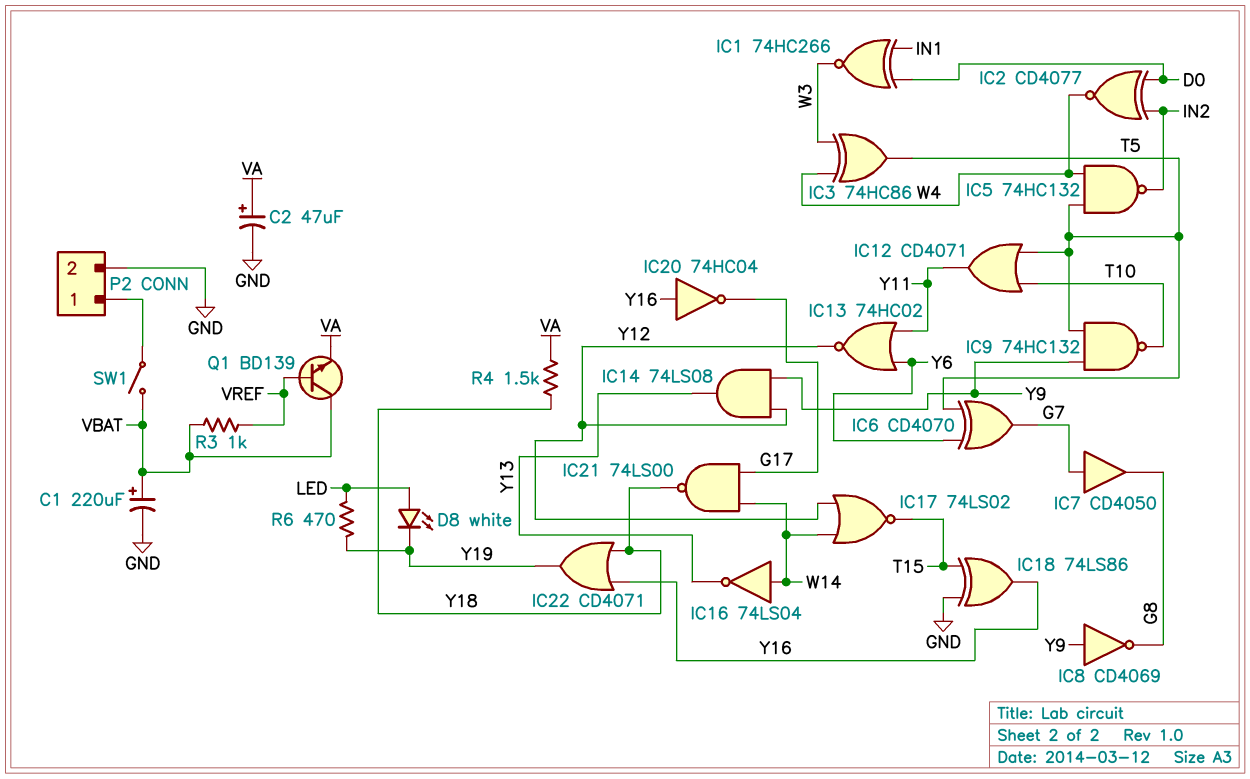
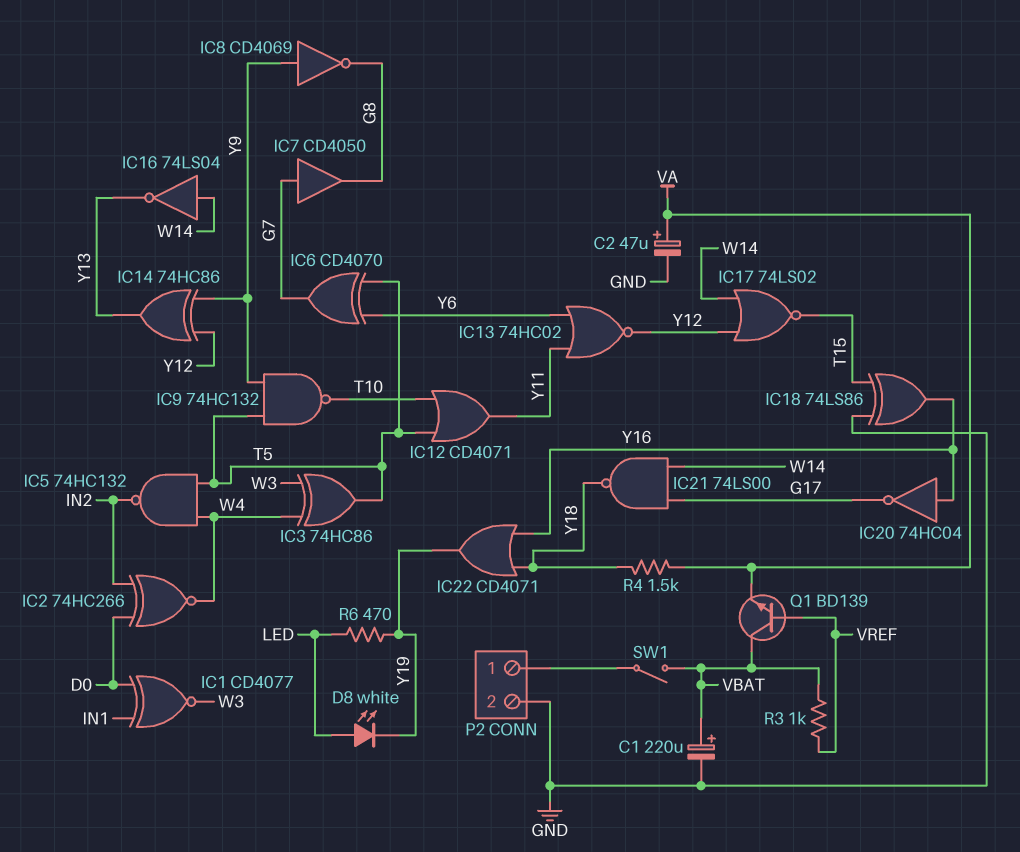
IC1: XNOR 74HC266 (in D0, in IN1, out W3) -> XNOR CD4077 (in D0, in IN1, out W3)
IC2: XNOR CD4077 (in D0, in IN2, out W4) -> XNOR 74HC266 (in D0, in IN2, out W4)
IC14: AND 74LS08 (in Y9, in Y12, out Y13) -> XOR 74HC86 (in Y9, in Y12, out Y13)

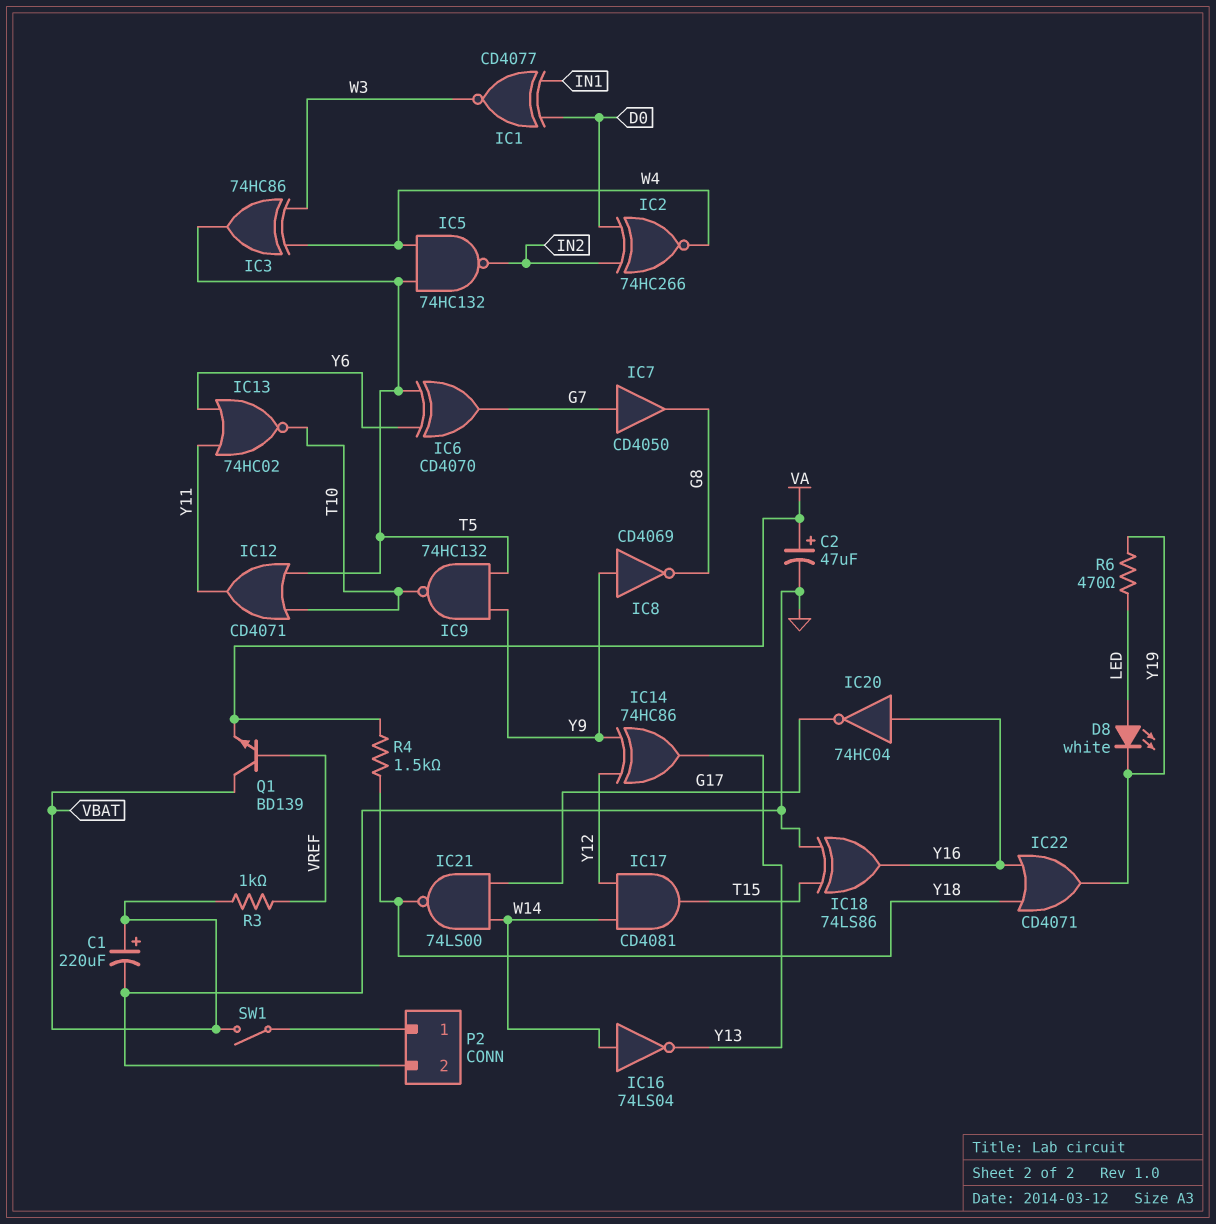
IC13: NOR 74HC02 (in Y6, in Y11, out Y12) -> NOR 74HC02 (in Y6, in Y11, out T10)
IC17: NOR 74LS02 (in W14, in Y12, out T15) -> AND CD4081 (in W14, in Y12, out T15)

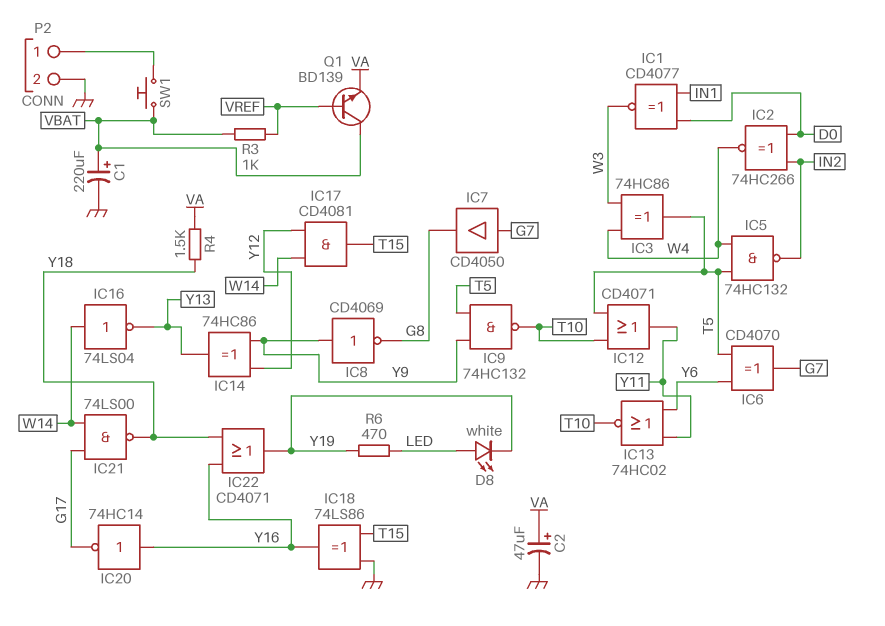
IC20: NOT 74HC04 (in Y16, out G17) -> NOT 74HC14 (in Y16, out G17)
SW1: switch (P2/1, VBAT) -> button (P2/1, VBAT)

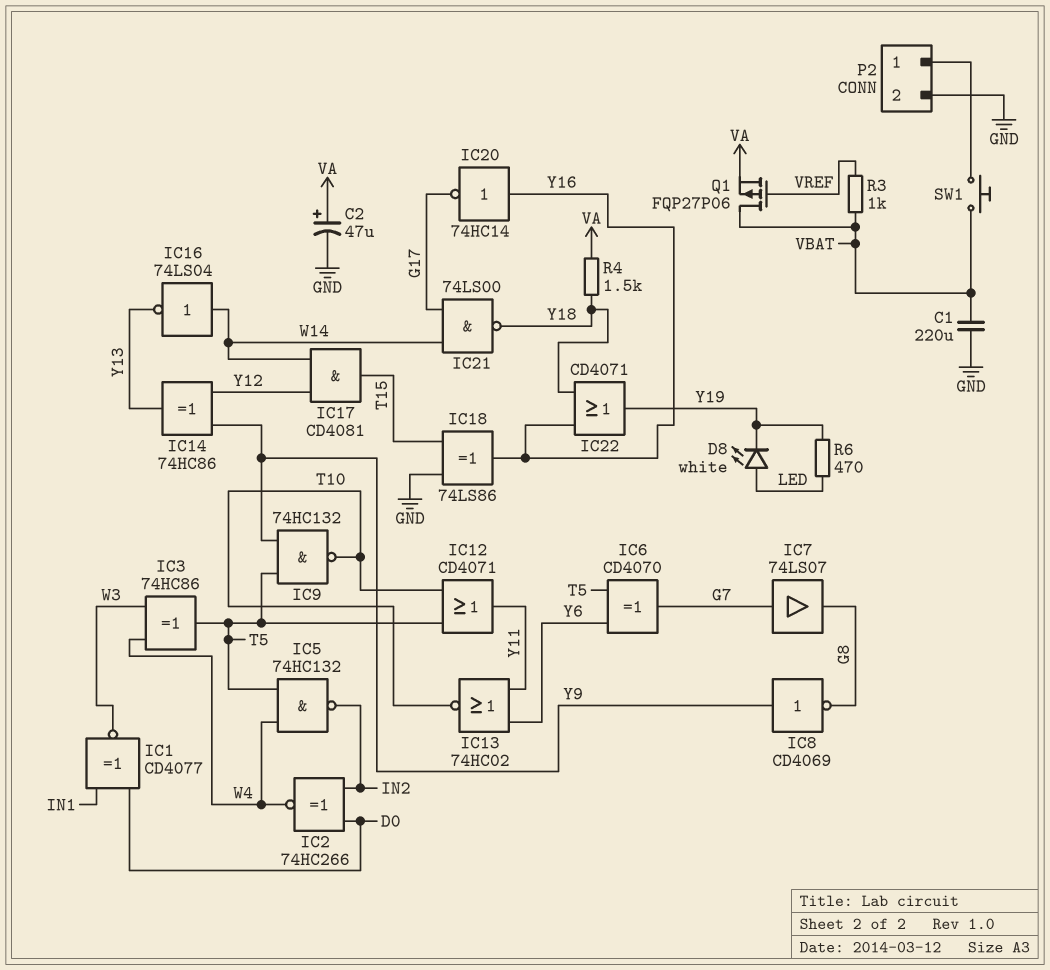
C1: 220uF (plus VBAT, minus GND) -> 220uF (GND, VBAT)
IC7: buffer CD4050 (in G7, out G8) -> buffer 74LS07 (in G7, out G8)
Q1: NPN BD139 (B VREF, C VBAT, E VA) -> PMOS FQP27P06 (G VREF, D VBAT, S VA)

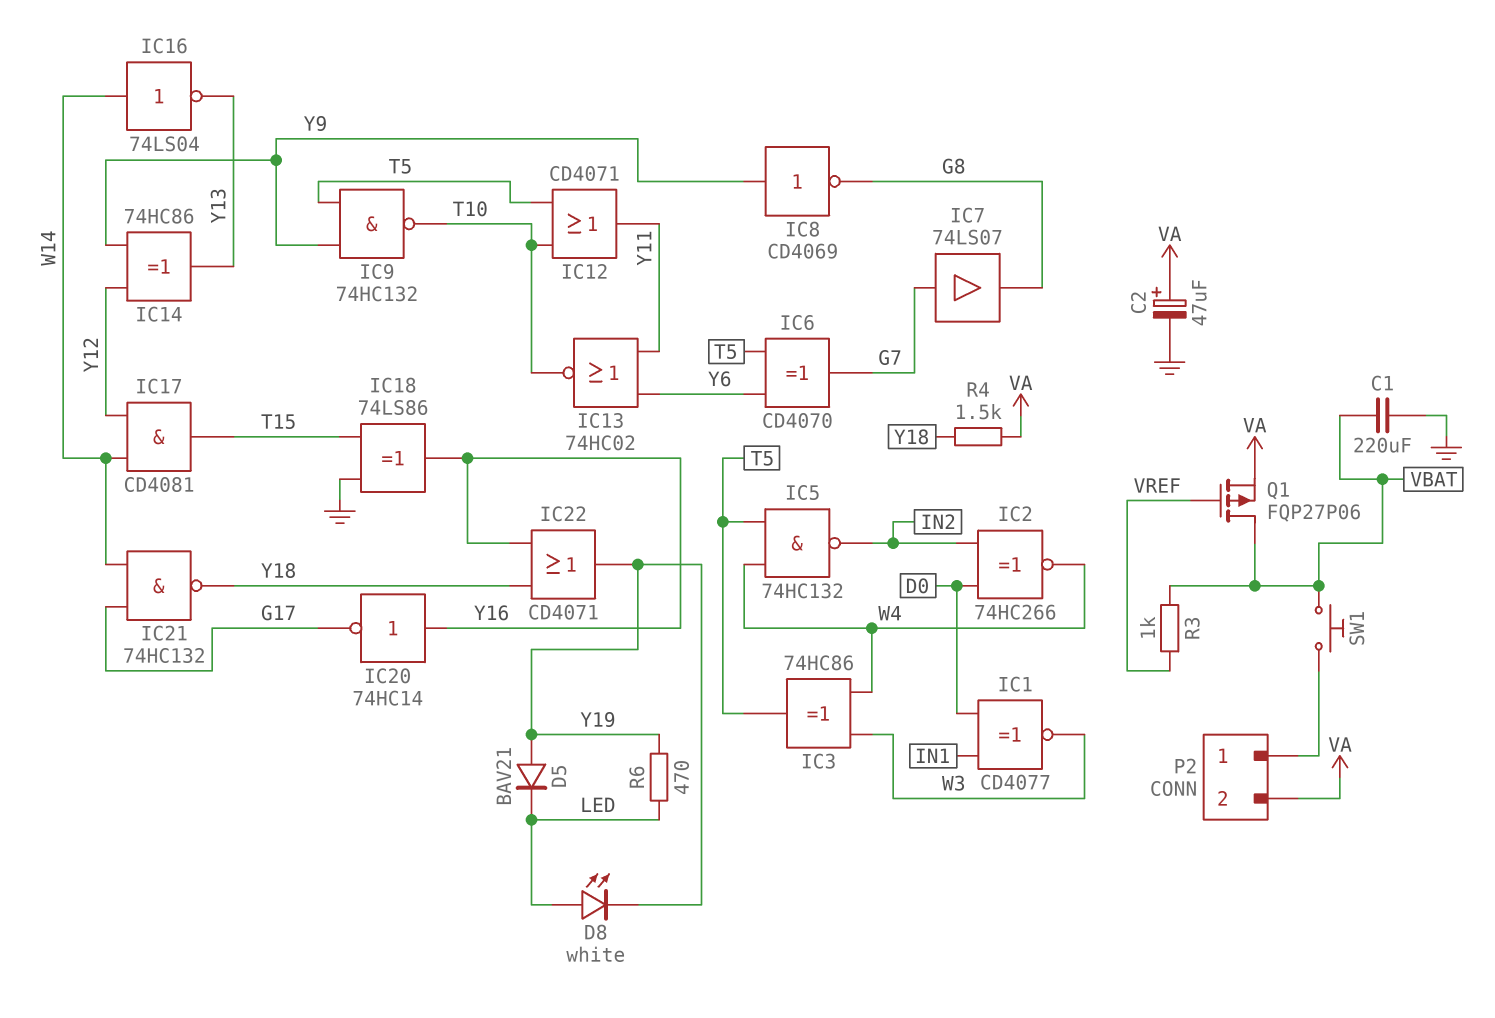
D5: none -> diode BAV21 (A Y19, K LED)
IC21: NAND 74LS00 (in G17, in W14, out Y18) -> NAND 74HC132 (in G17, in W14, out Y18)
P2 pin 2: GND -> VA

